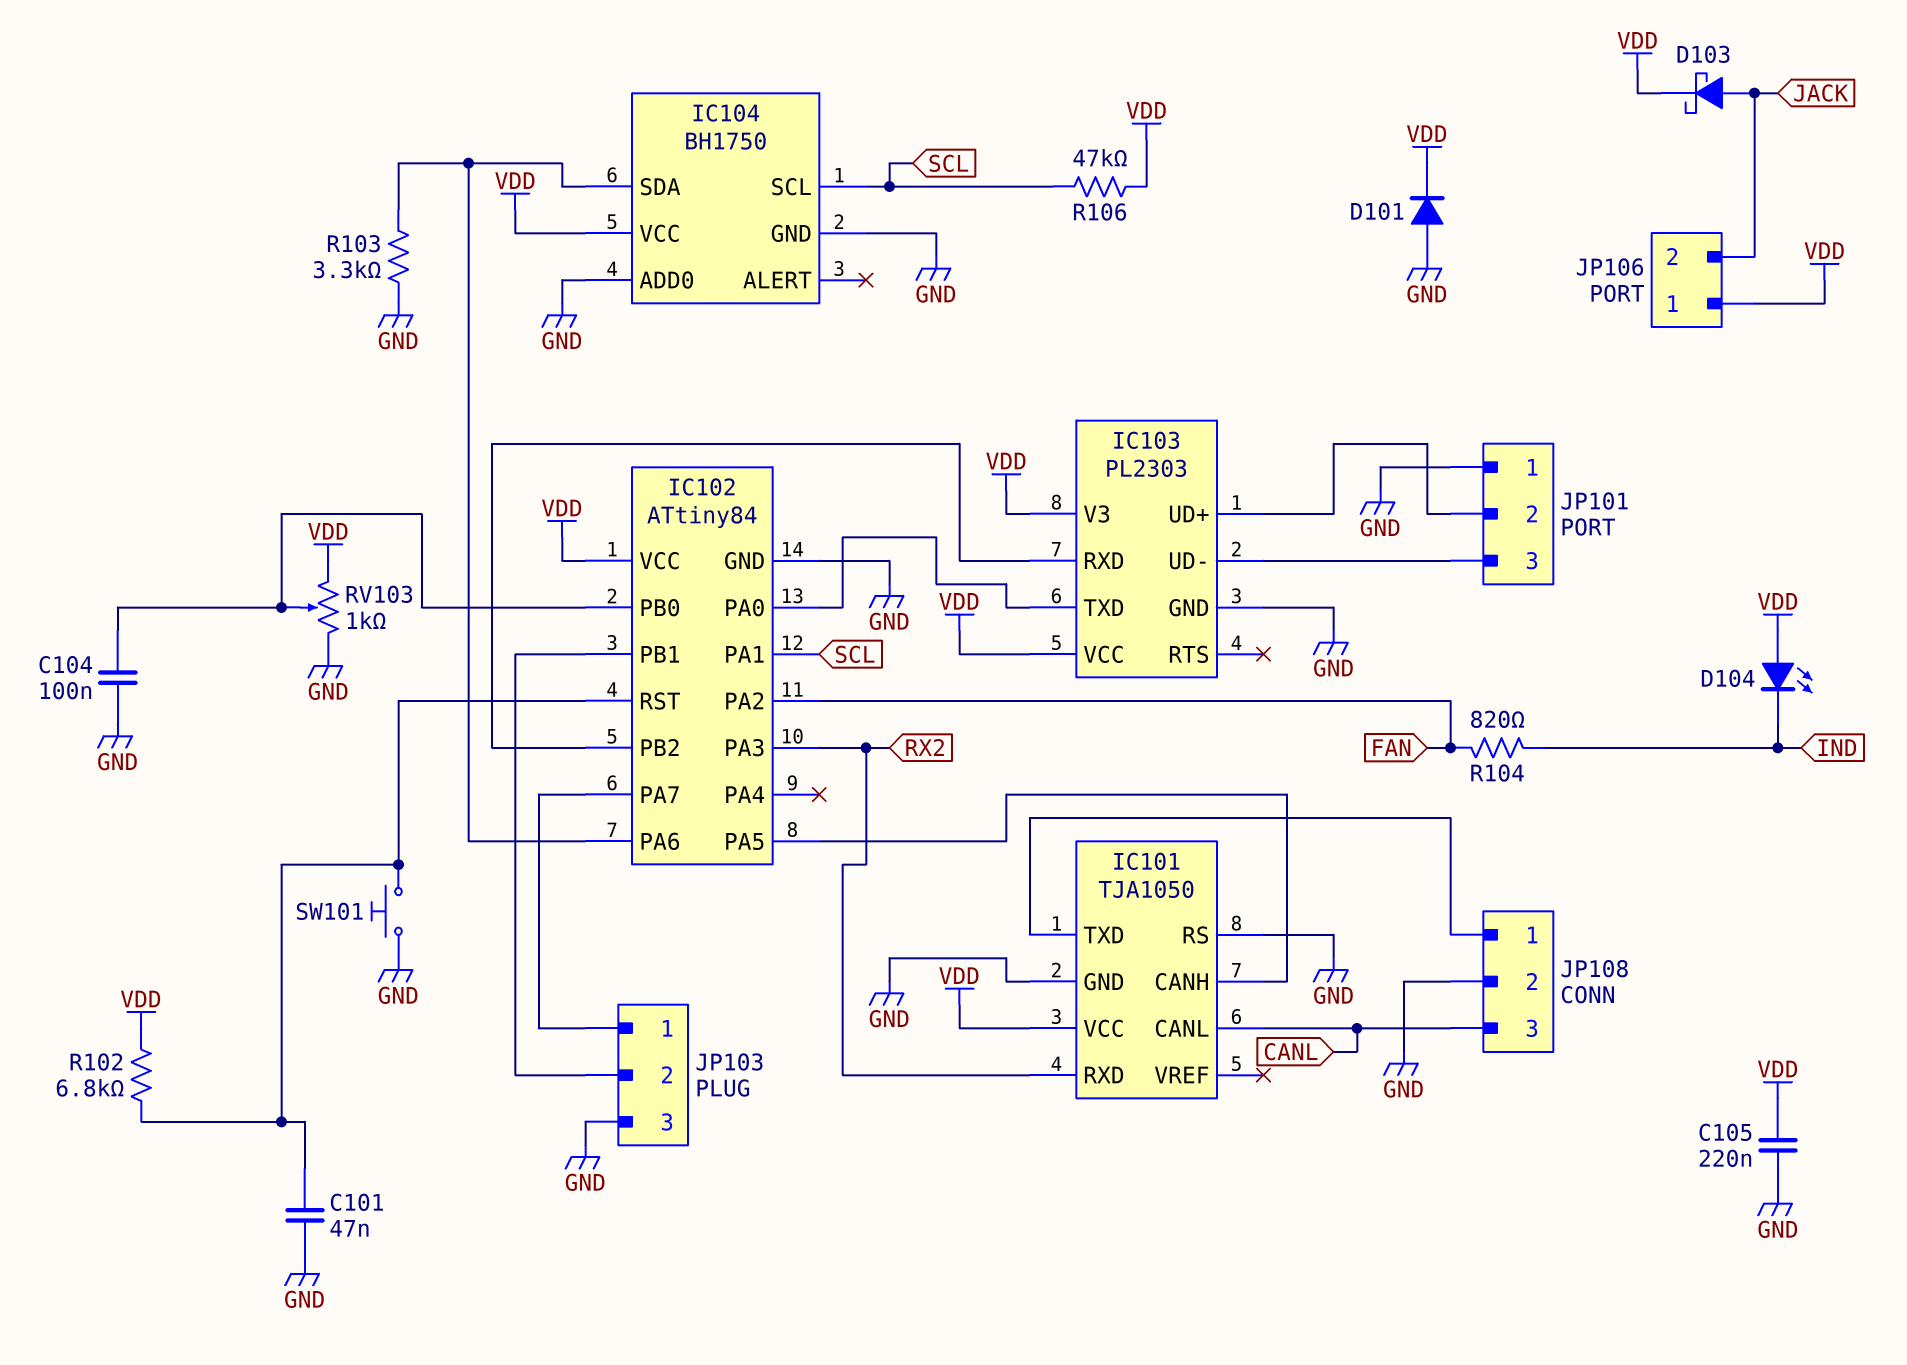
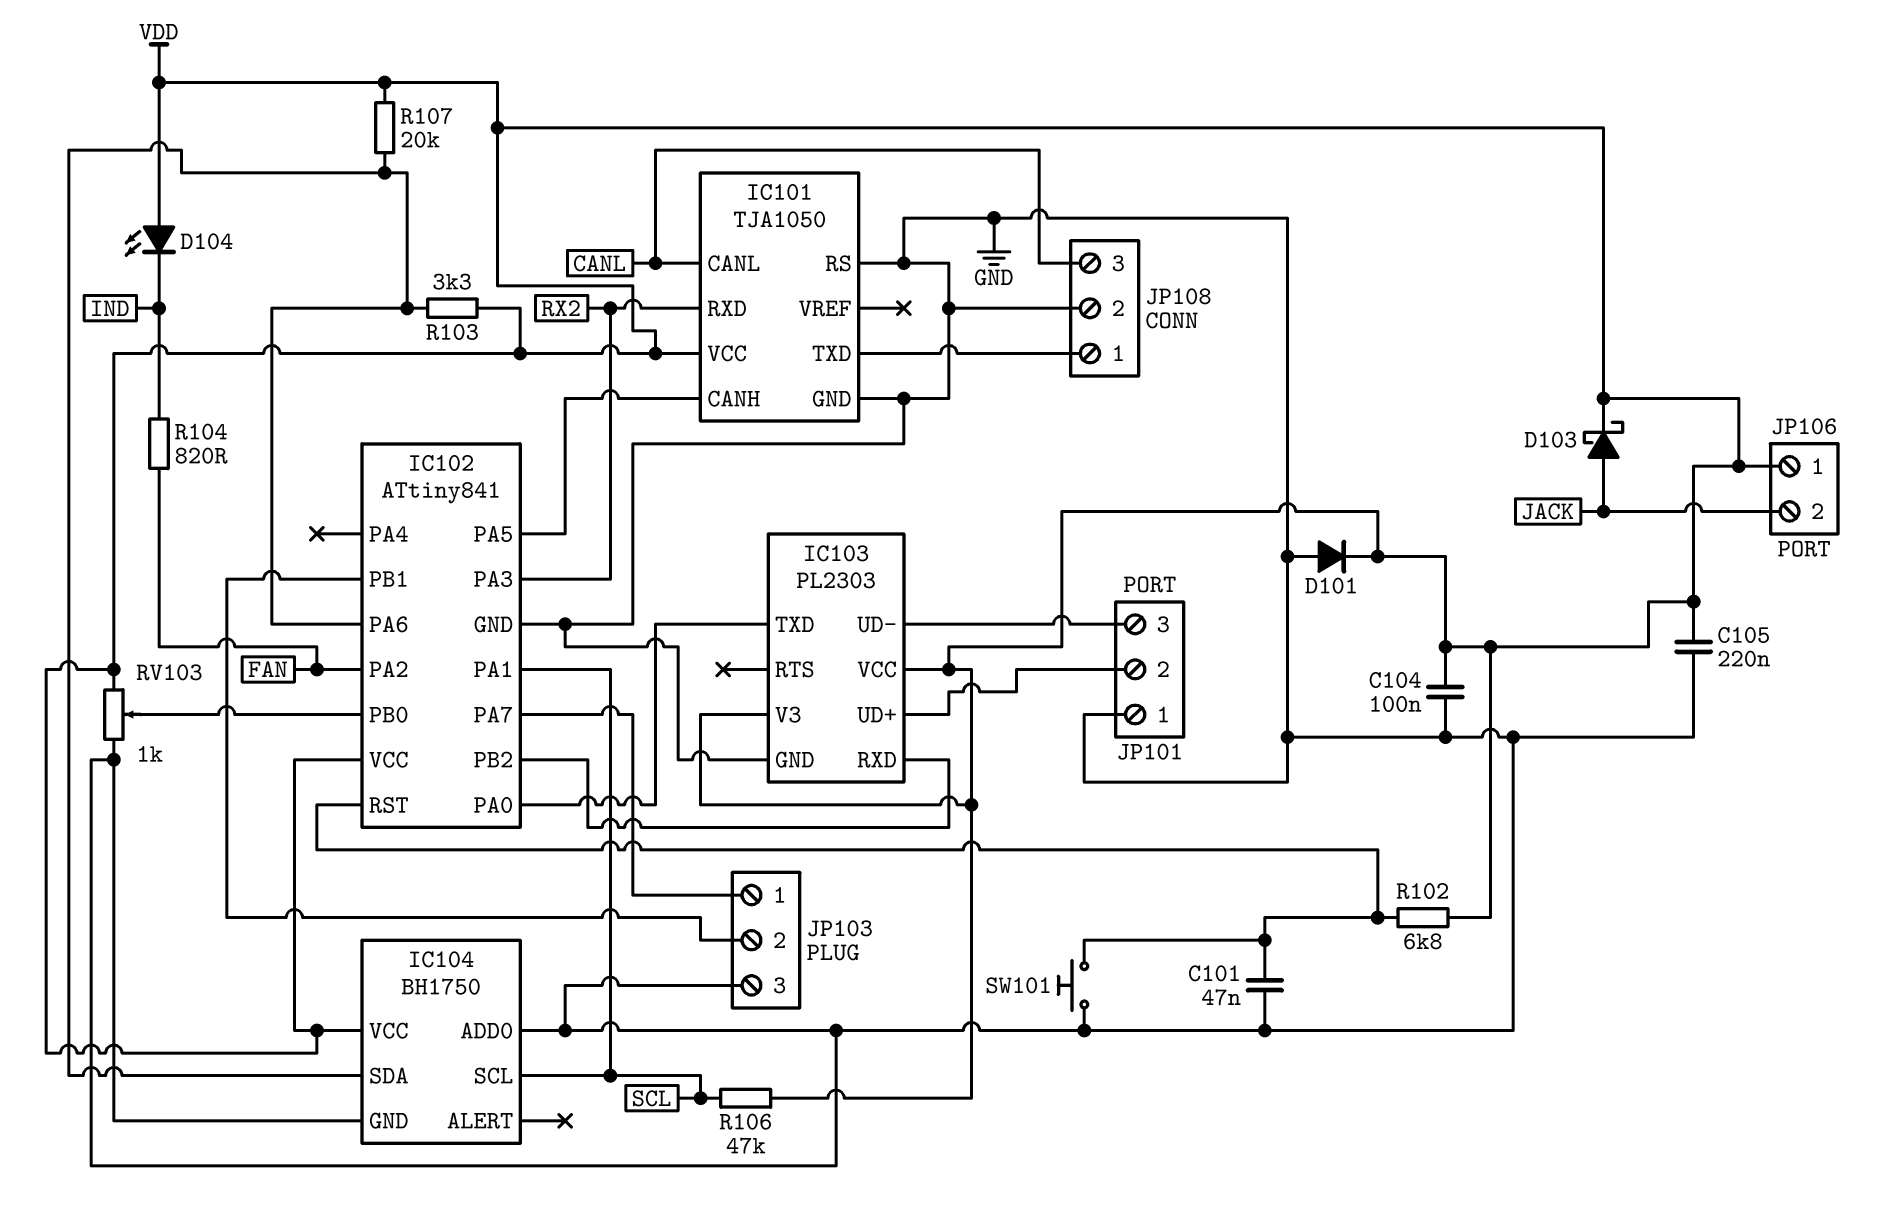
C104: 100nF (GND, IC102/PB0) -> 100nF (GND, VDD)
IC102: ATtiny84 -> ATtiny841
R103: 3.3k (GND, IC102/PA6) -> 3.3k (IC102/PA6, VDD)
R107: none -> 20k (IC102/PA6, VDD)

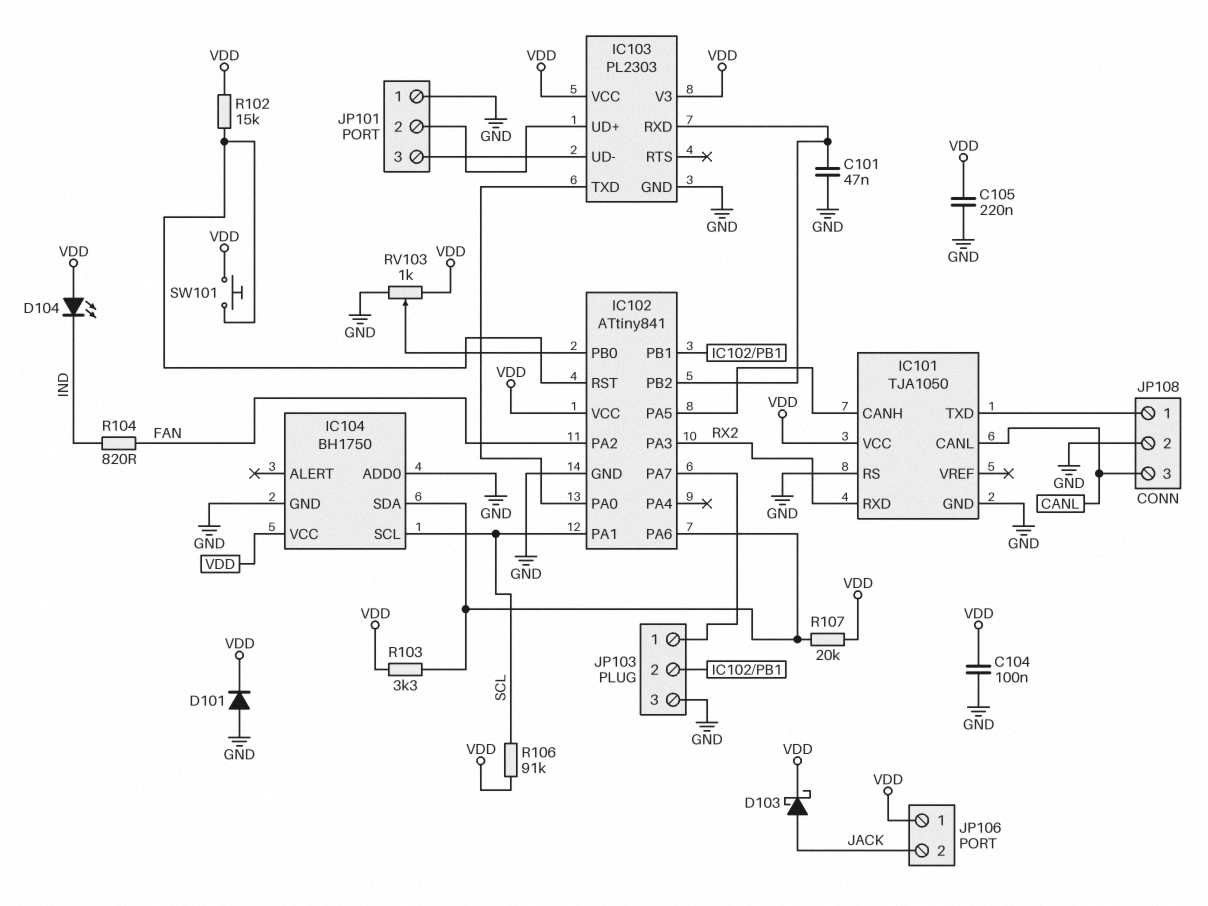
C101: 47nF (GND, IC102/RST) -> 47nF (GND, IC102/PB2)
R102: 6.8k (IC102/RST, VDD) -> 15k (IC102/RST, VDD)
R106: 47k (SCL, VDD) -> 91k (SCL, VDD)
SW101: button (GND, IC102/RST) -> button (IC102/RST, VDD)

